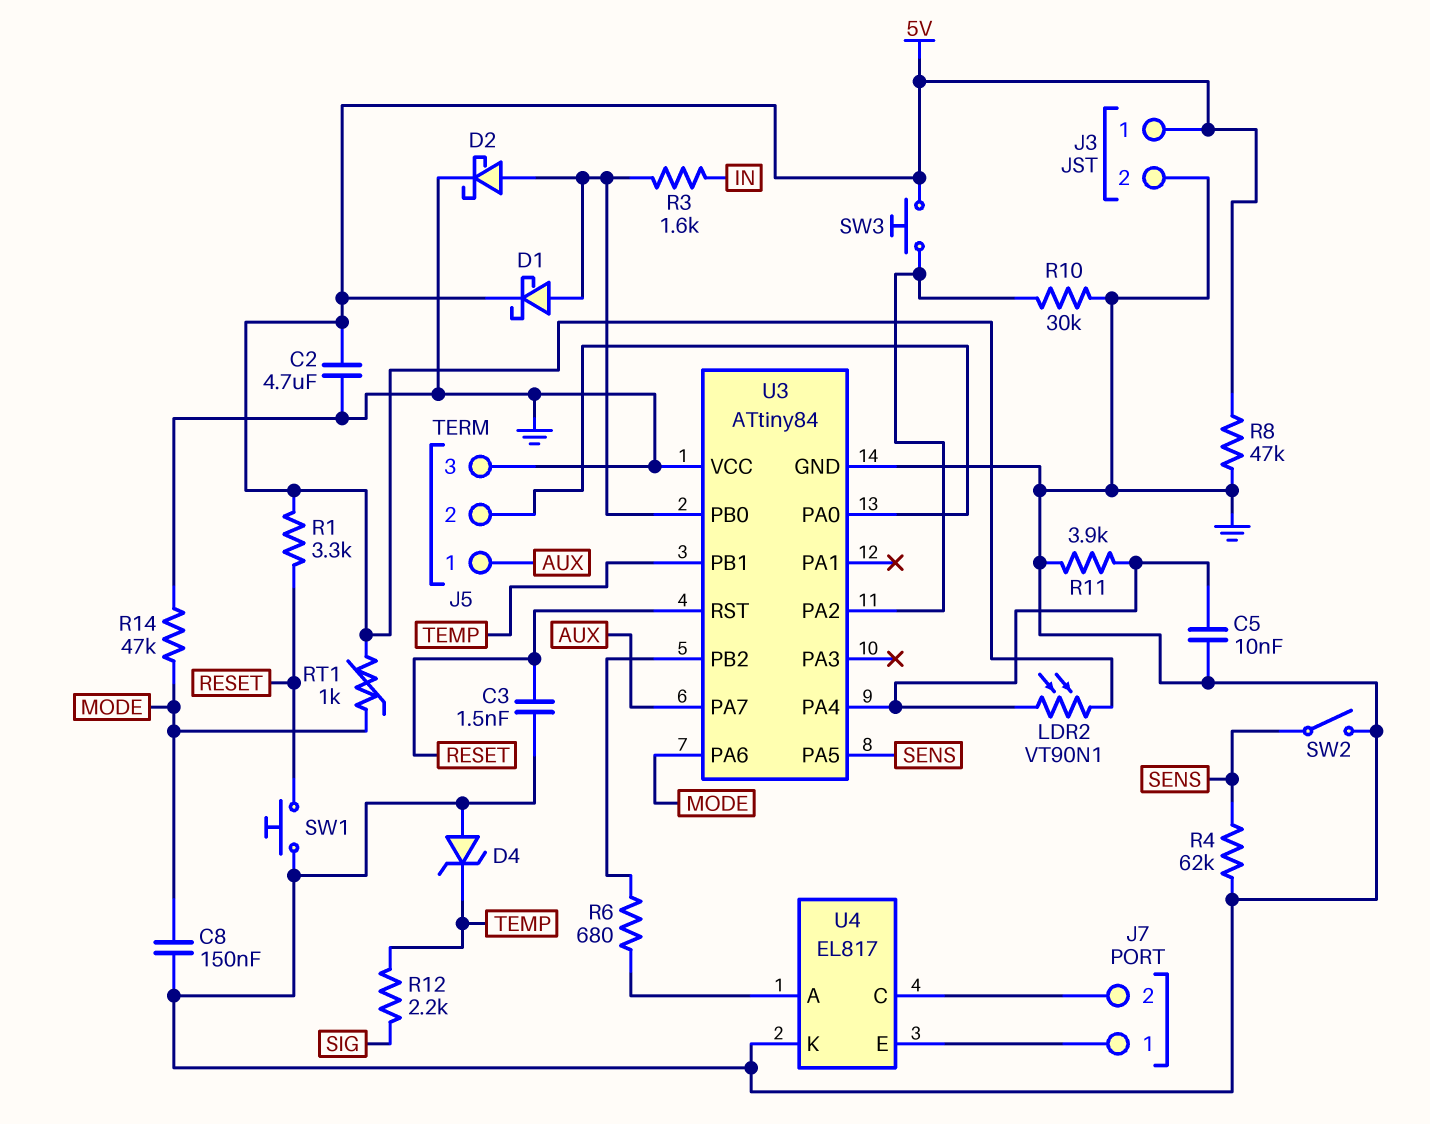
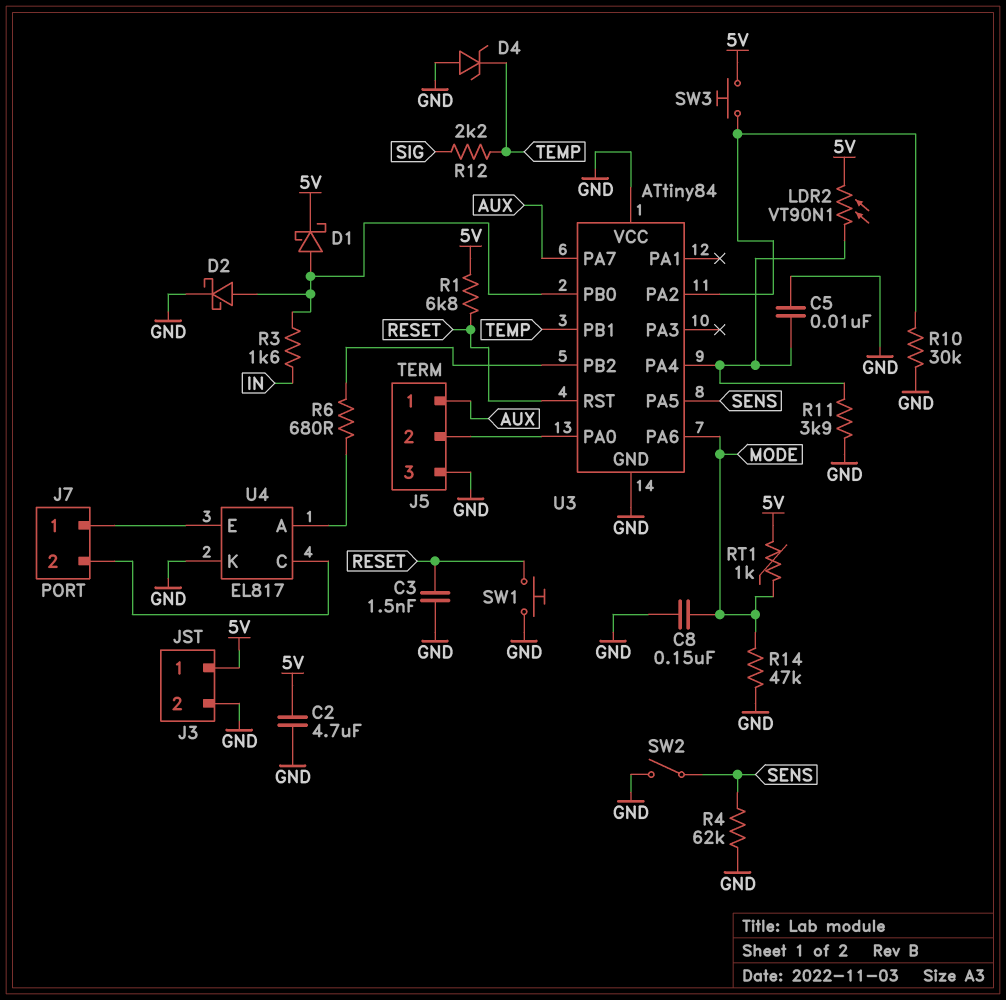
R1: 3.3k (5V, RESET) -> 6.8k (5V, RESET)
R8: 47k (5V, GND) -> none

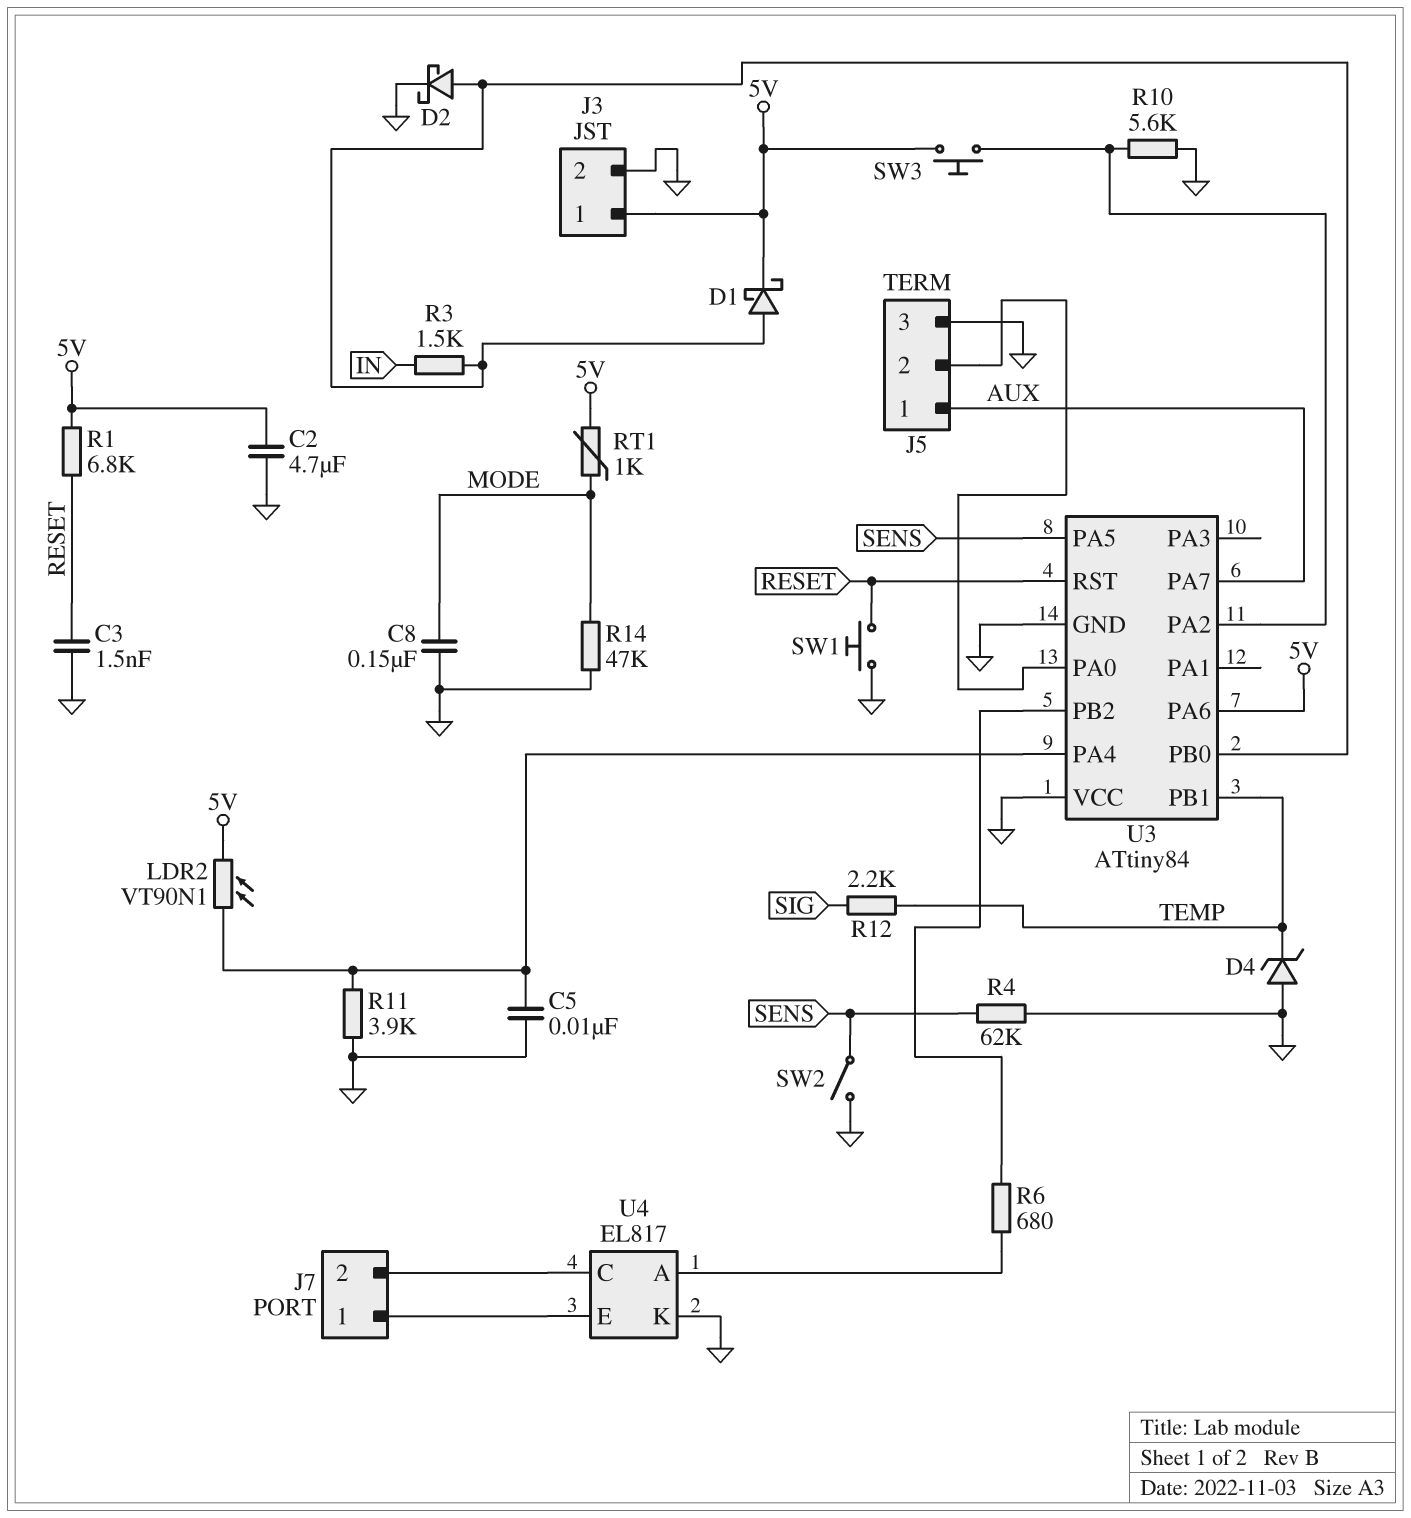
R3: 1.6k (IN, U3/PB0) -> 1.5k (IN, U3/PB0)
R10: 30k (GND, U3/PA2) -> 5.6k (GND, U3/PA2)
U3 pin PA6: MODE -> 5V

